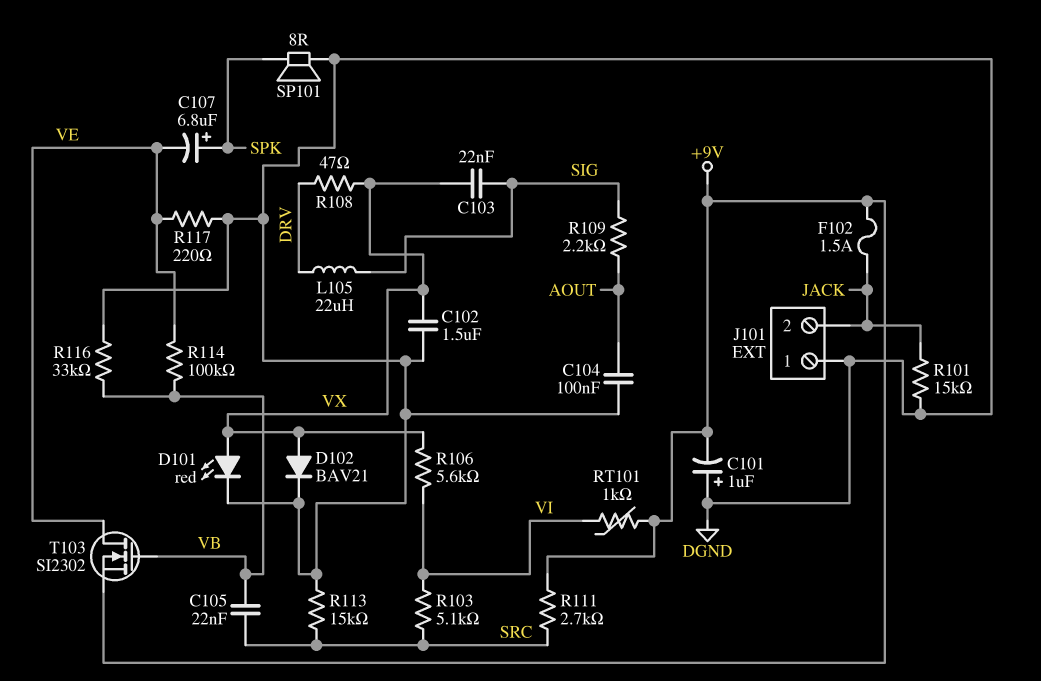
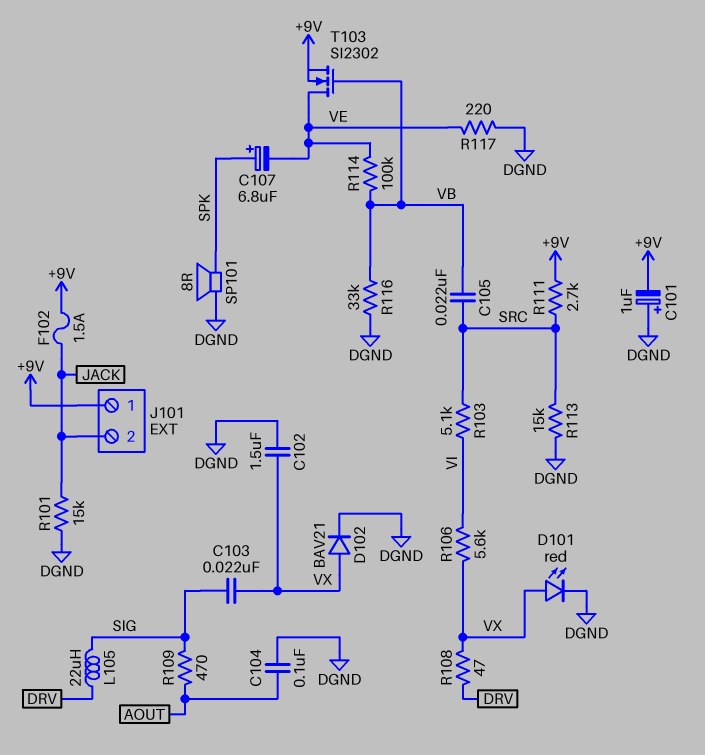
J101 pin 1: DGND -> +9V
R109: 2.2k (AOUT, SIG) -> 470 (AOUT, SIG)
RT101: 1k (+9V, VI) -> none

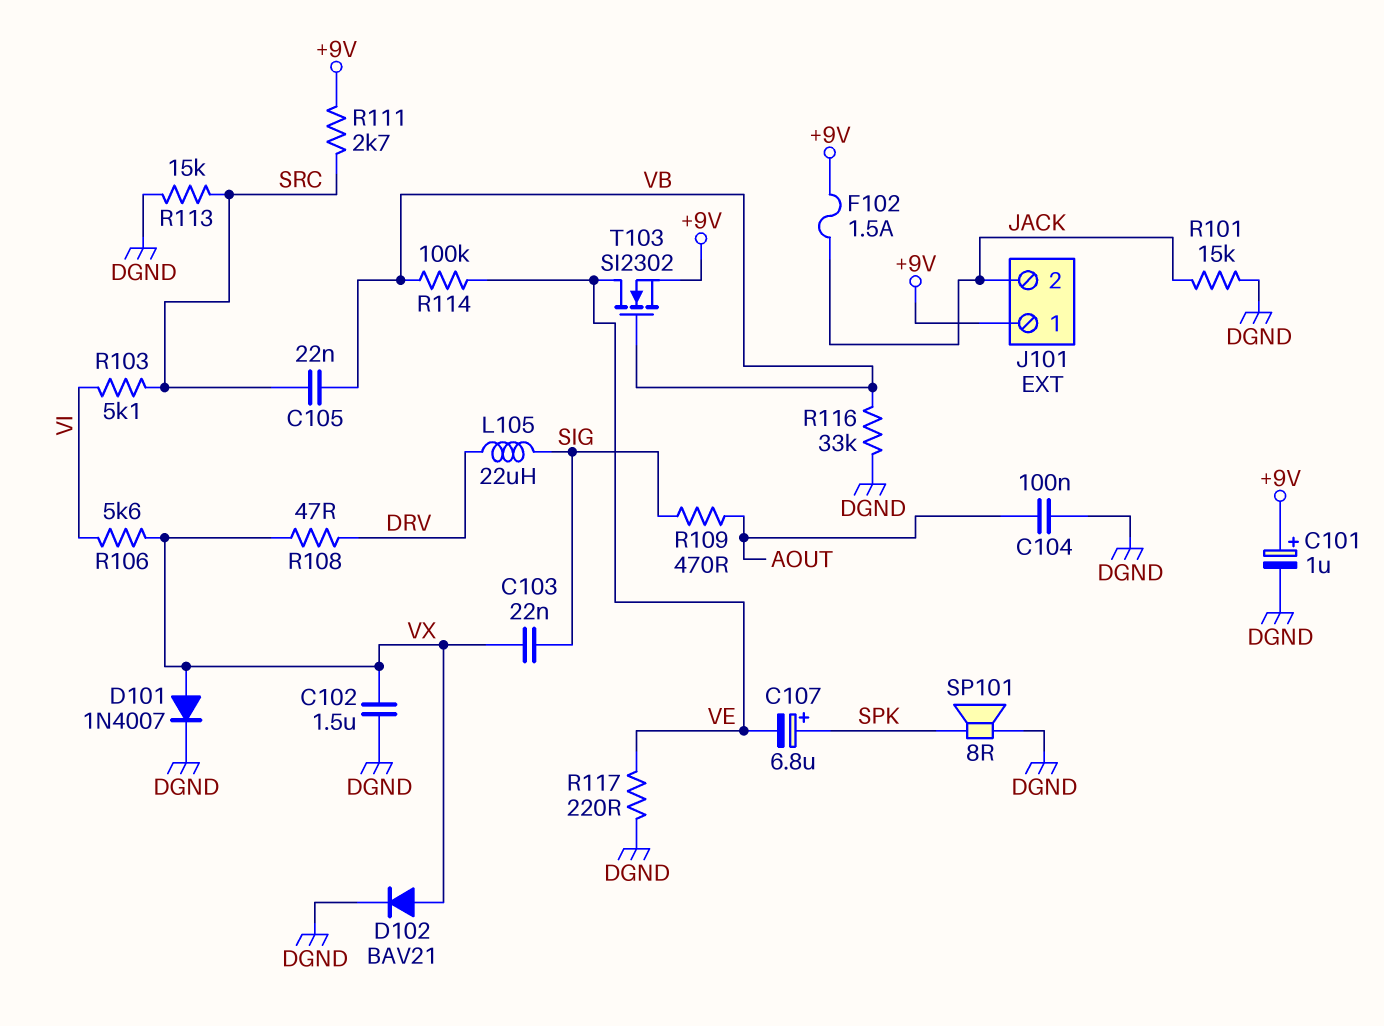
C101: 1uF (plus DGND, minus +9V) -> 1uF (plus +9V, minus DGND)
D101: LED red (A VX, K DGND) -> diode 1N4007 (A VX, K DGND)

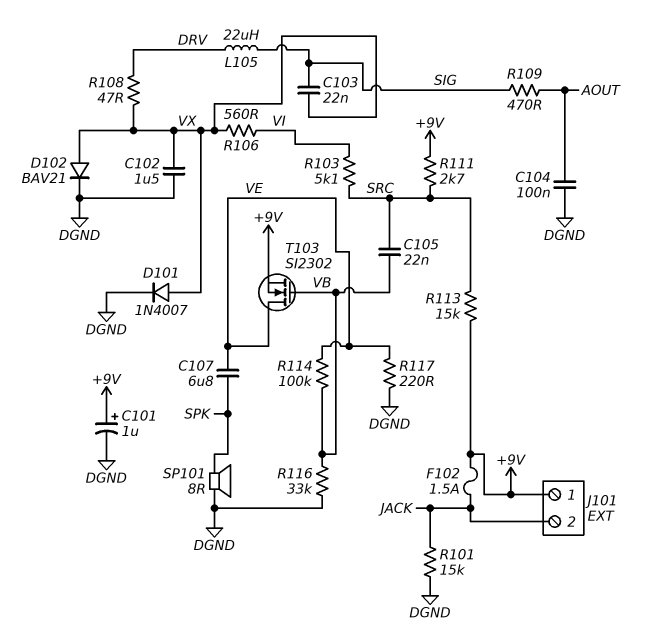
C107: 6.8uF (plus SPK, minus VE) -> 6.8uF (SPK, VE)
R106: 5.6k (VI, VX) -> 560 (VI, VX)
R113: 15k (DGND, SRC) -> 15k (+9V, SRC)

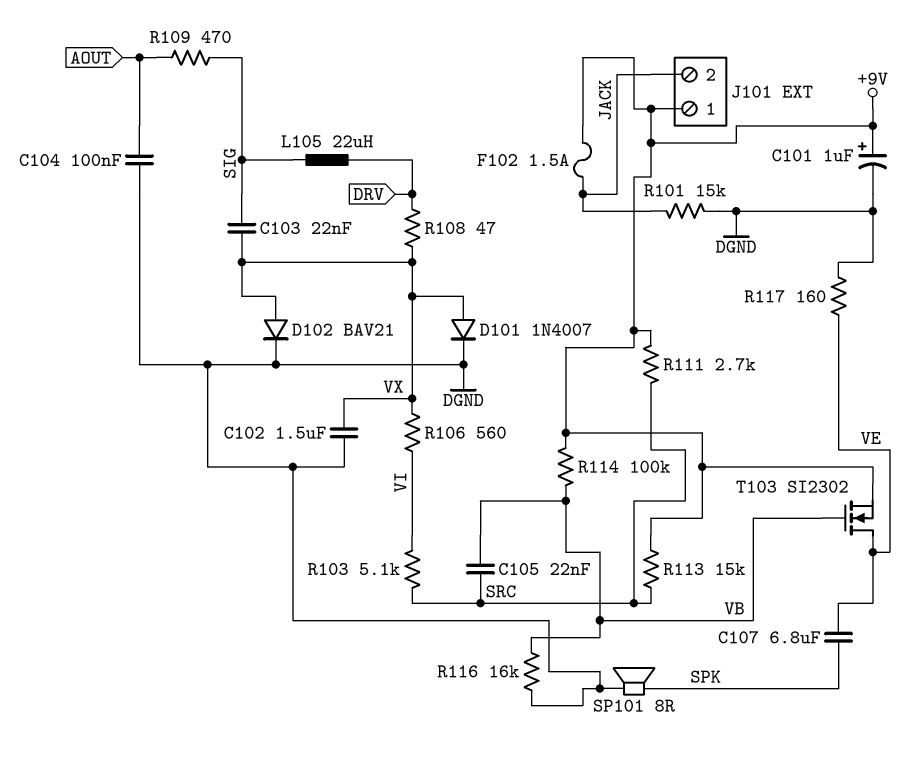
R114: 100k (VB, VE) -> 100k (+9V, VB)
R116: 33k (DGND, VB) -> 16k (DGND, VB)
R117: 220 (DGND, VE) -> 160 (DGND, VE)

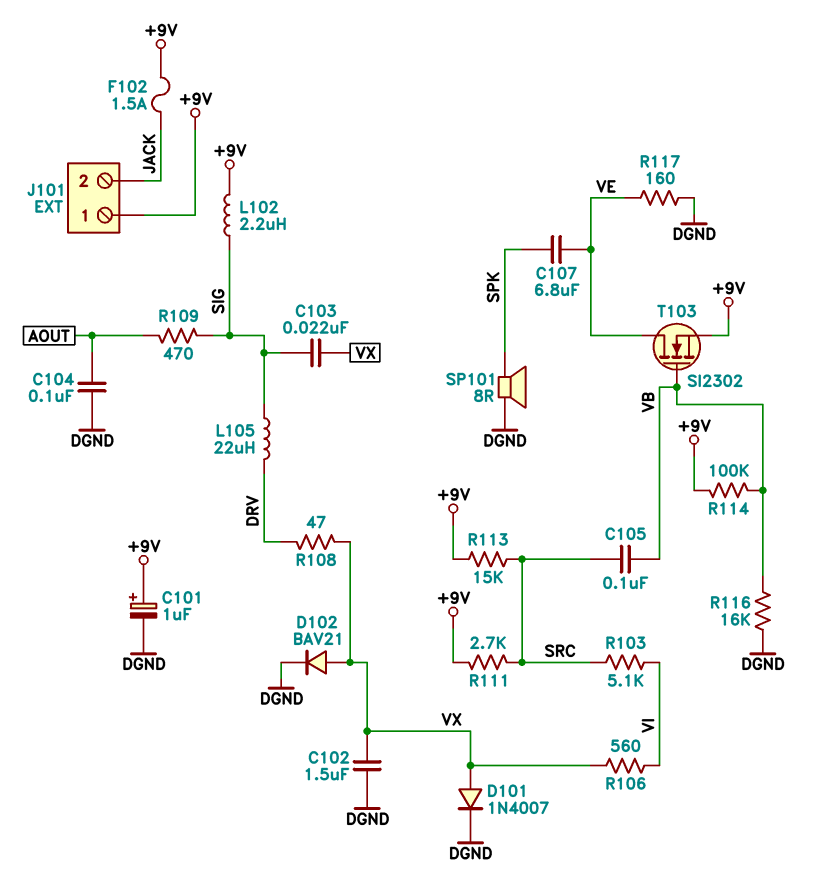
C105: 22nF (SRC, VB) -> 100nF (SRC, VB)
L102: none -> 2.2uH (+9V, SIG)
R101: 15k (DGND, JACK) -> none

